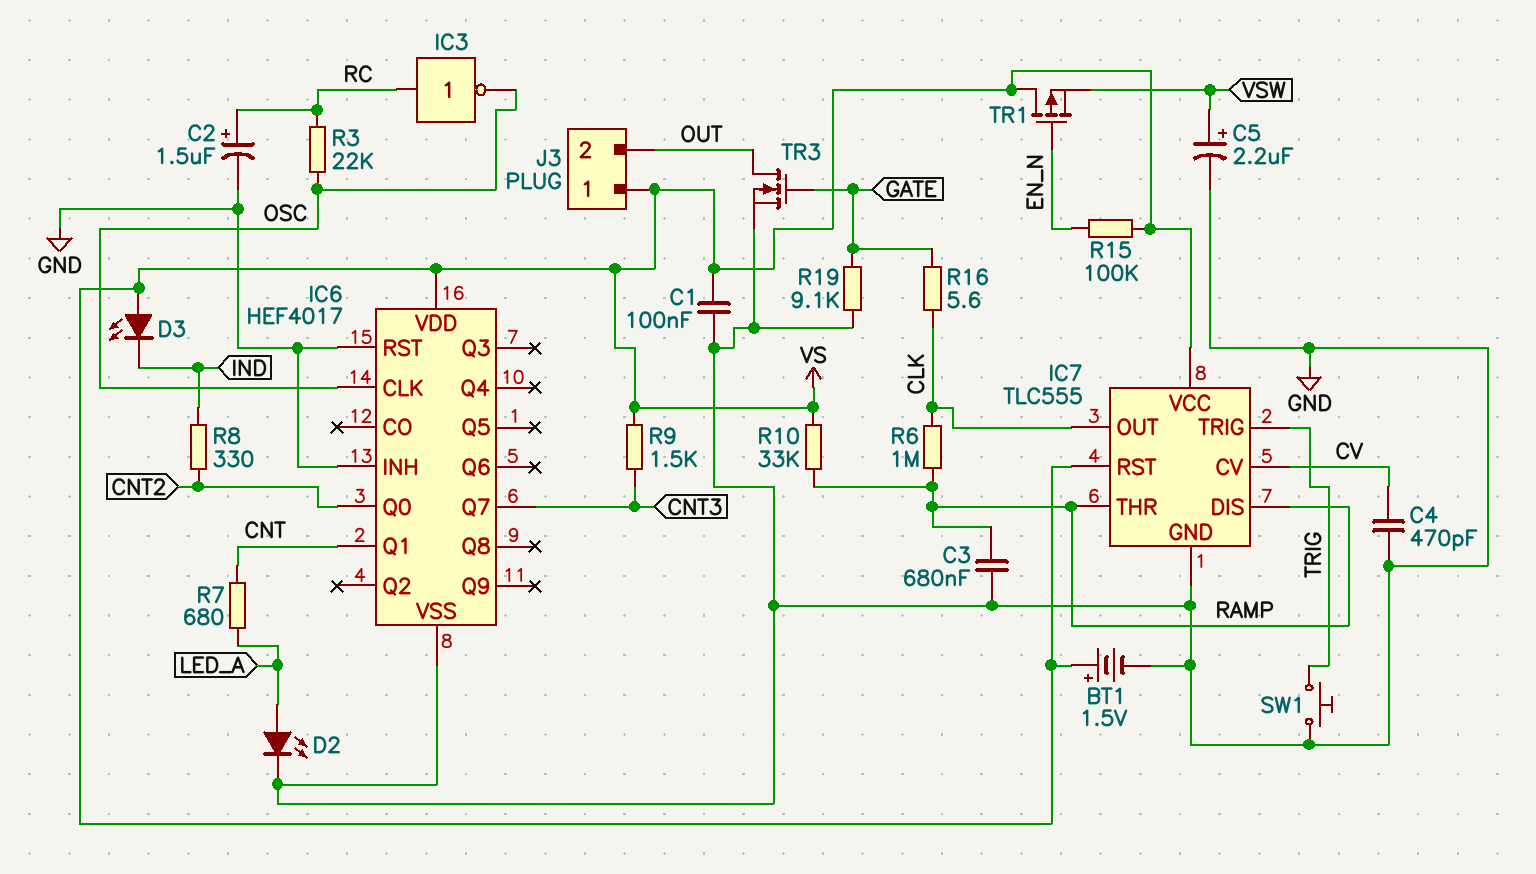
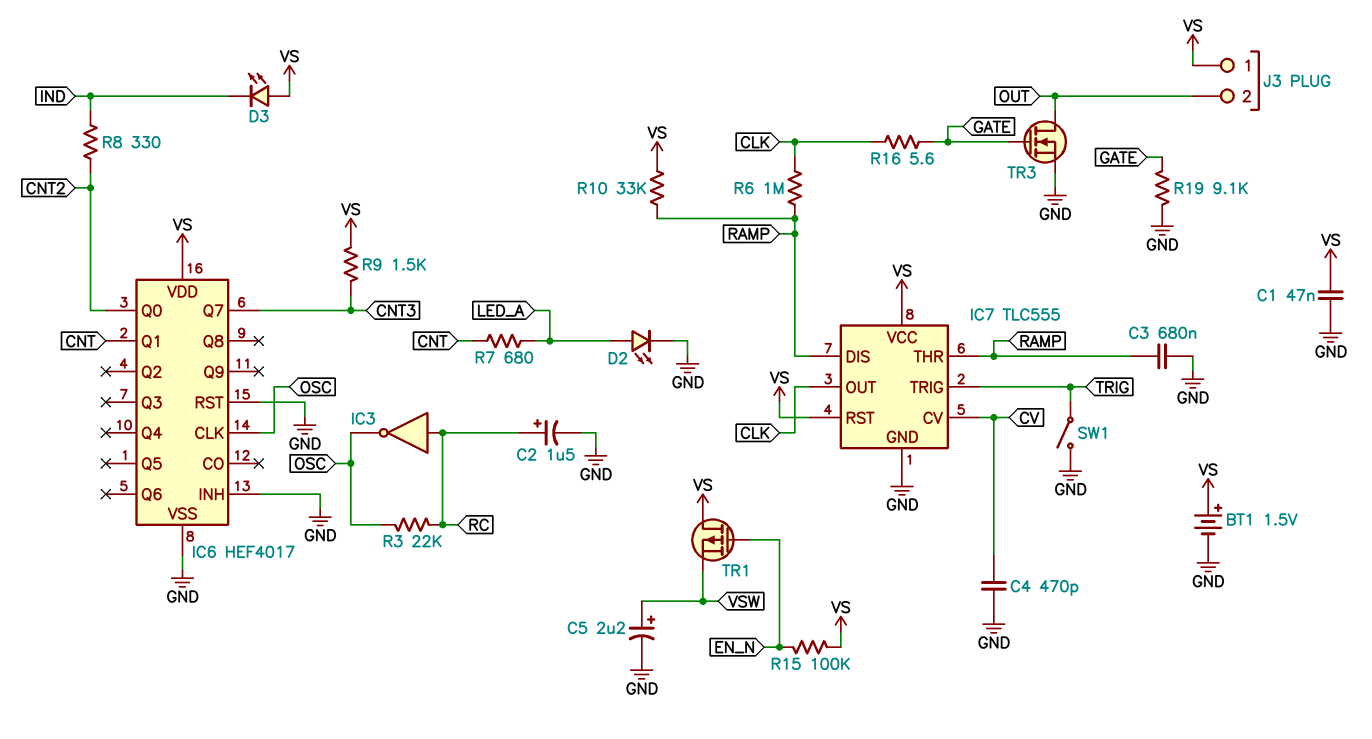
C1: 100nF (GND, VS) -> 47nF (GND, VS)
SW1: button (GND, TRIG) -> switch (GND, TRIG)

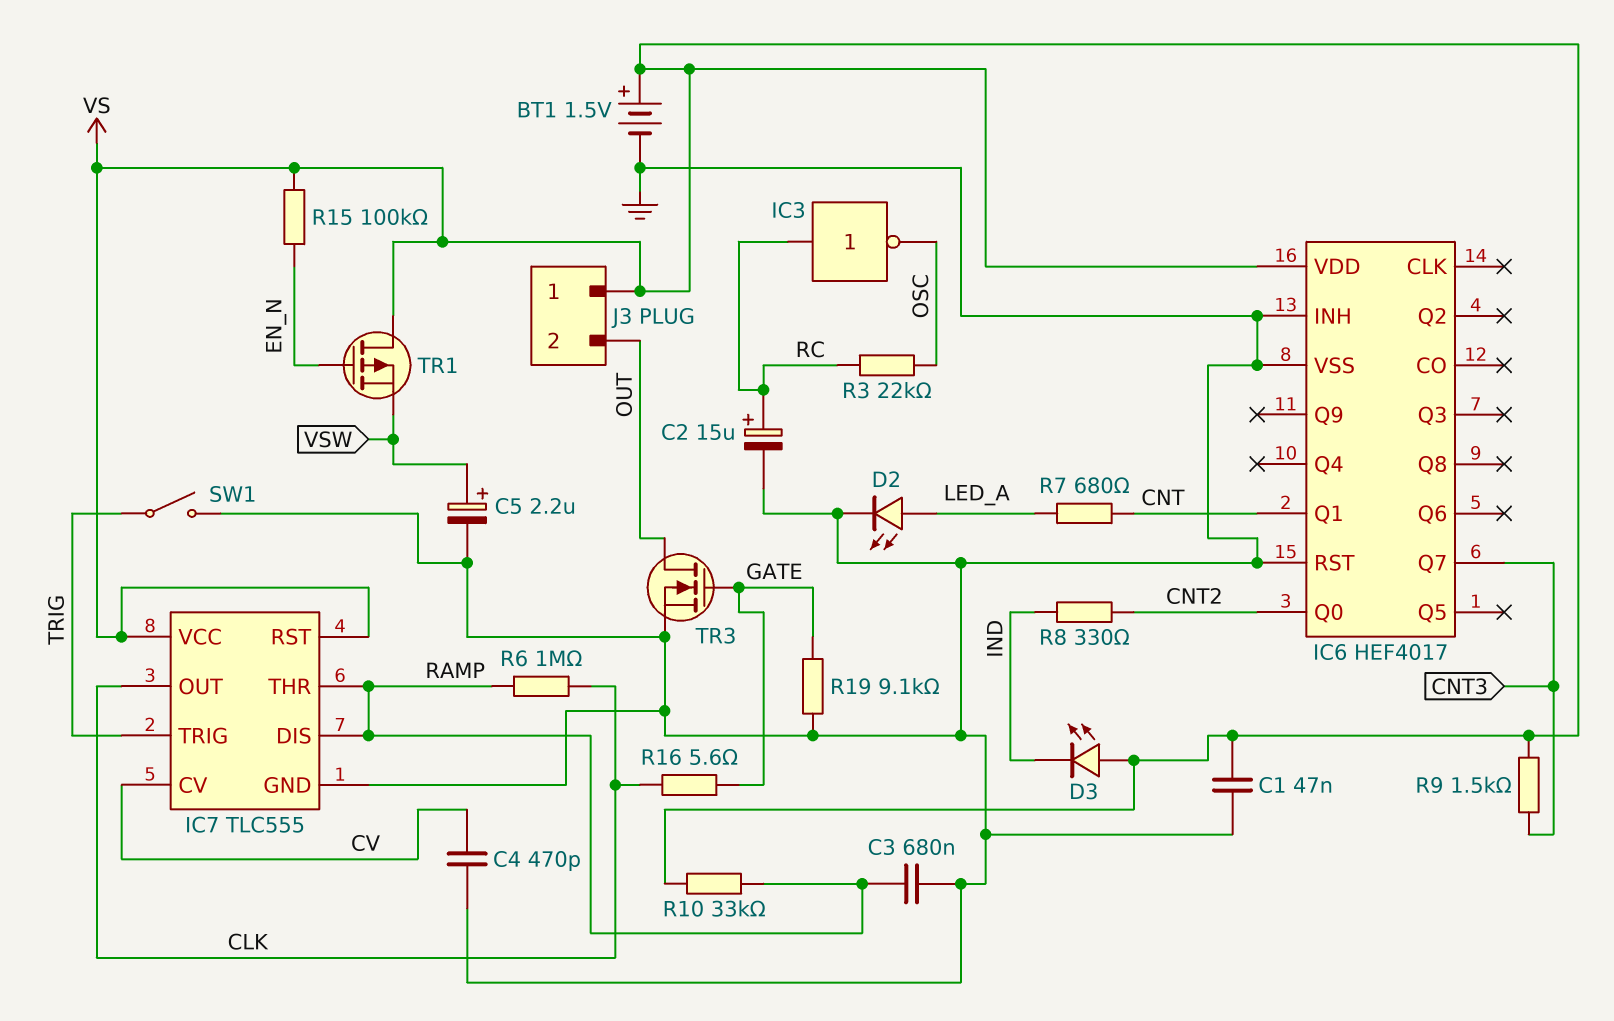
C2: 1.5uF (plus RC, minus GND) -> 15uF (plus RC, minus GND)
IC6 pin CLK: OSC -> none

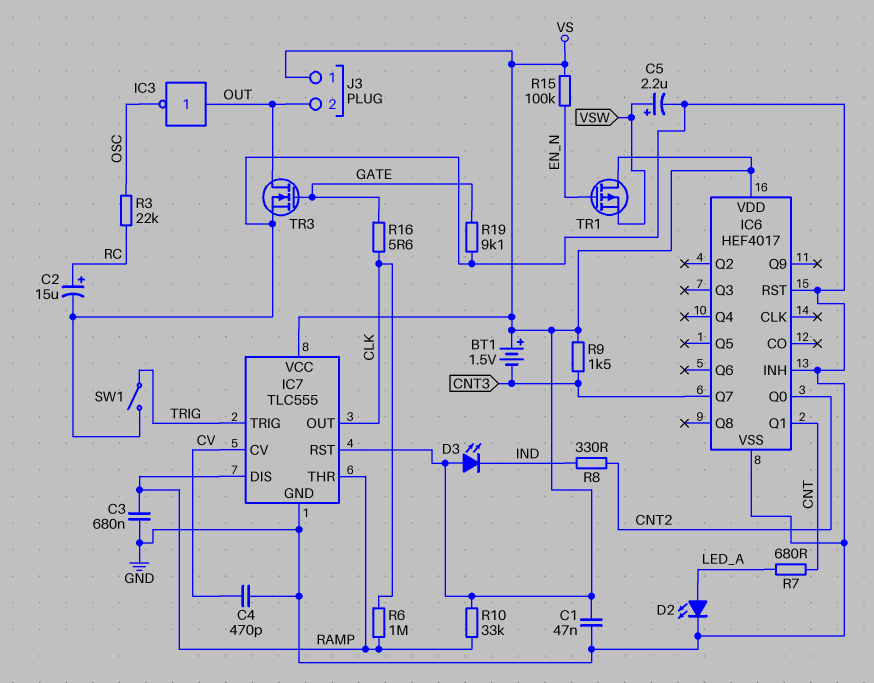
BT1: 1.5V (plus VS, minus GND) -> 1.5V (plus VS, minus CNT3)
IC3: NOT (in RC, out OSC) -> NOT (in OUT, out OSC)

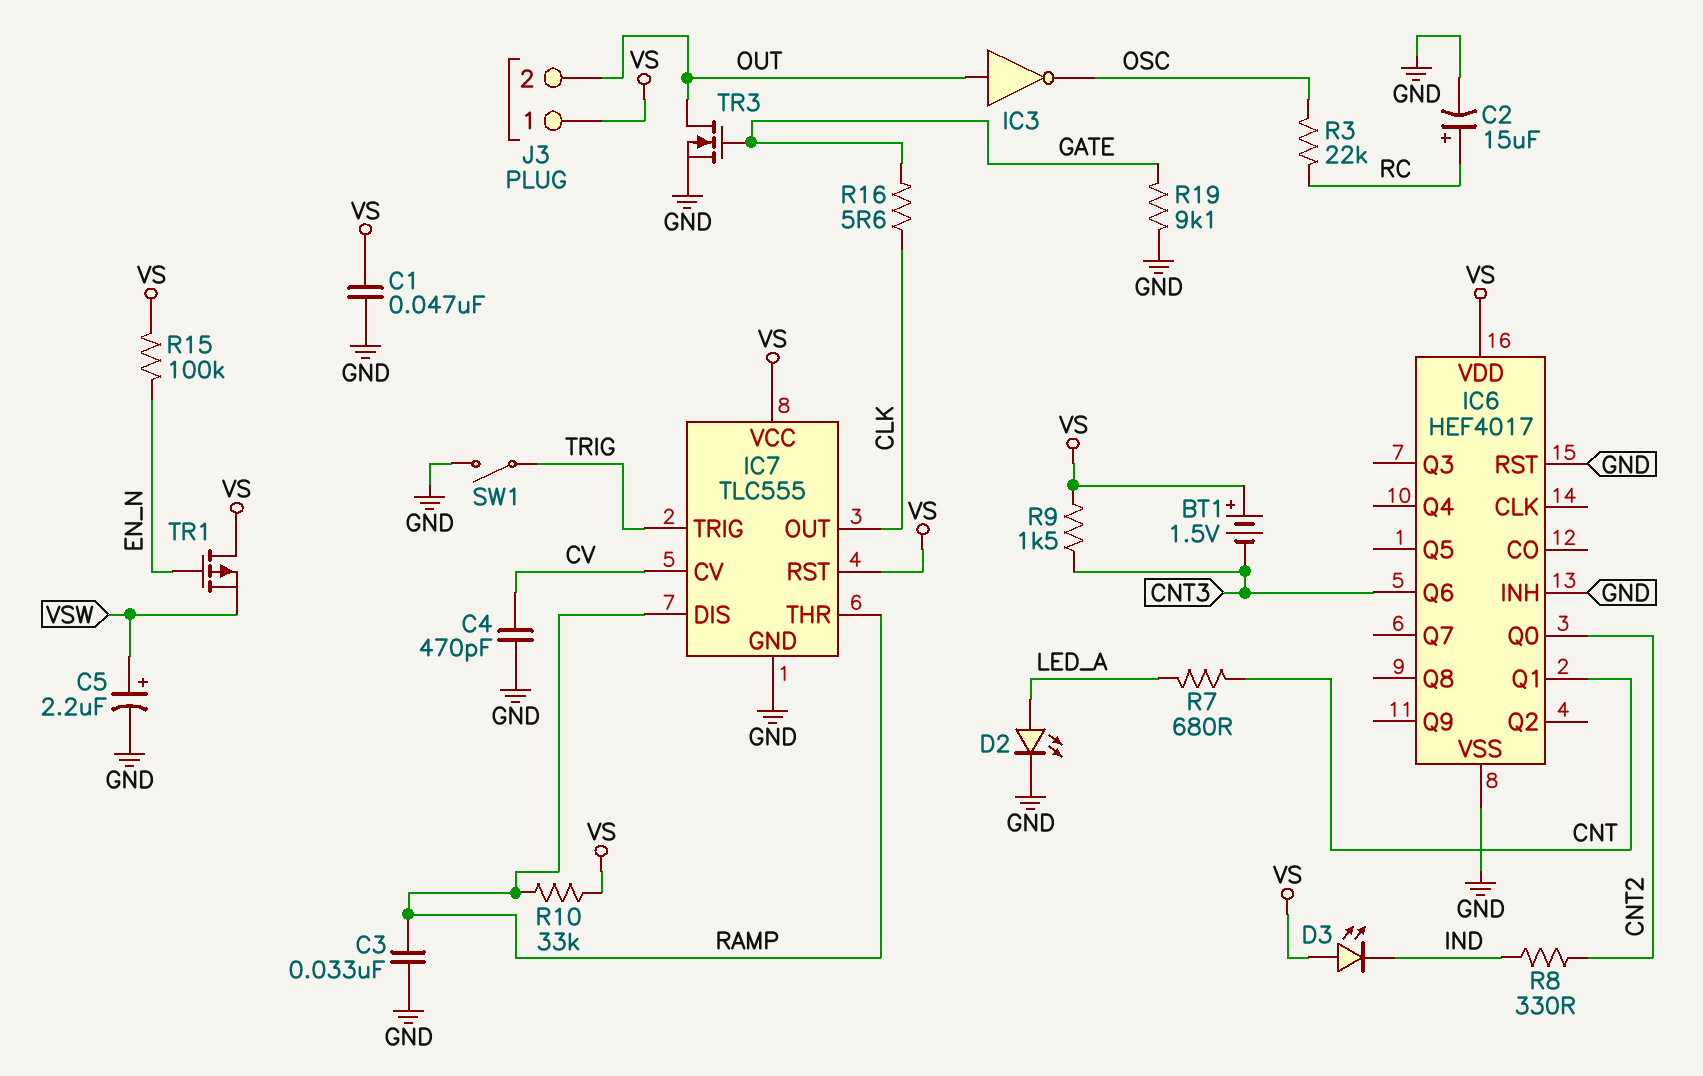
C3: 680nF (GND, RAMP) -> 33nF (GND, RAMP)
IC6 pin Q6: none -> CNT3
IC6 pin Q7: CNT3 -> none
R6: 1M (CLK, RAMP) -> none

